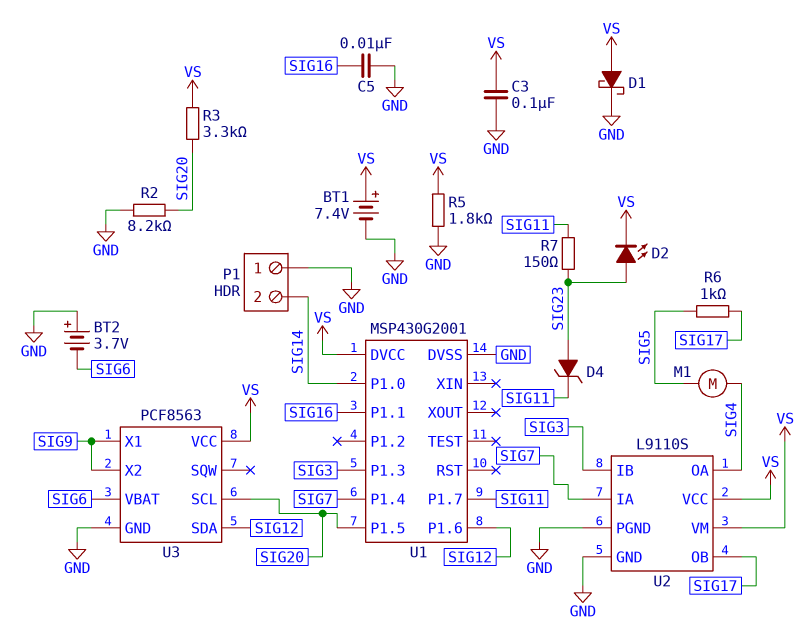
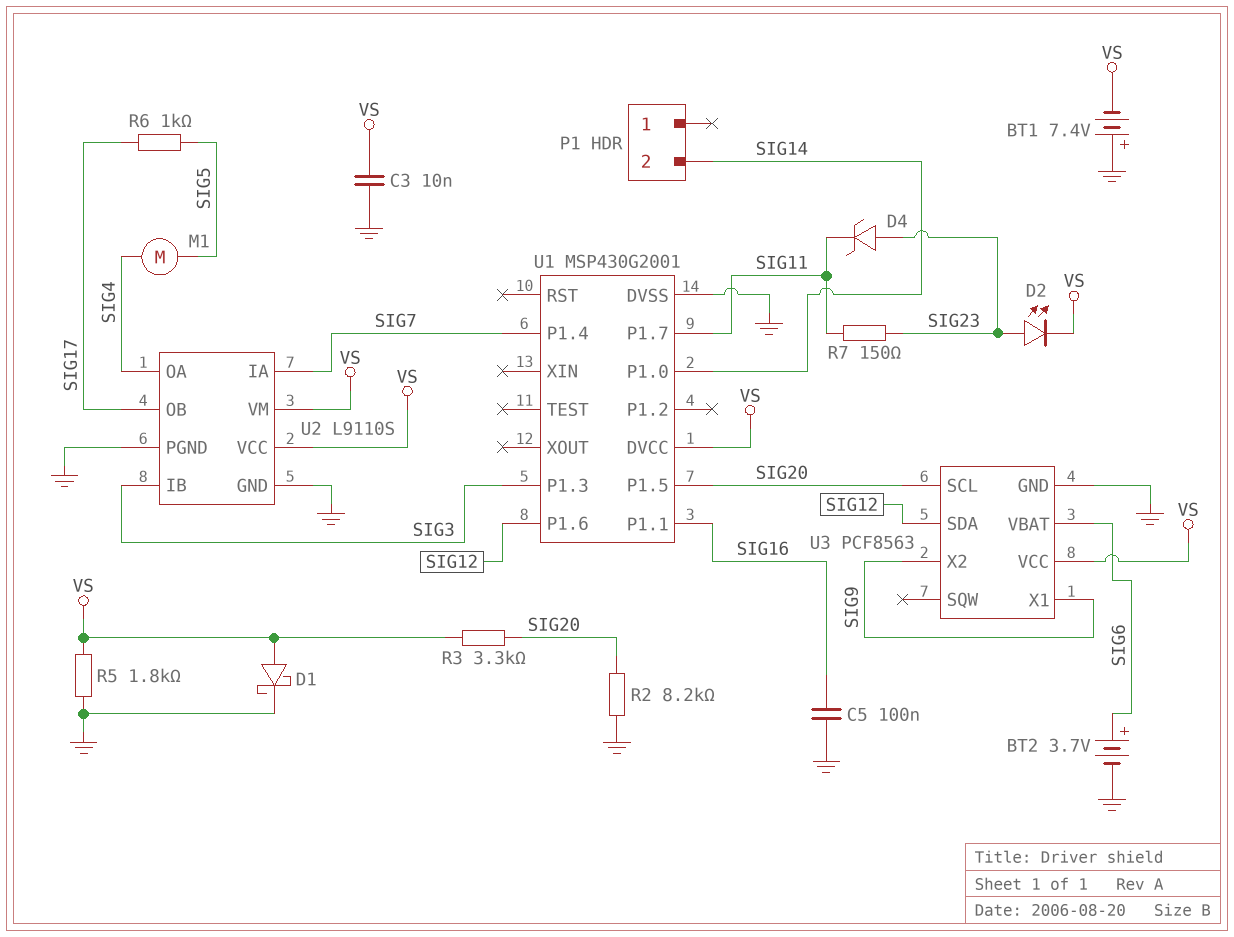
BT1: 7.4V (plus VS, minus GND) -> 7.4V (plus GND, minus VS)
BT2: 3.7V (plus GND, minus SIG6) -> 3.7V (plus SIG6, minus GND)
C3: 100nF (GND, VS) -> 10nF (GND, VS)
C5: 10nF (GND, SIG16) -> 100nF (GND, SIG16)
P1 pin 1: GND -> none

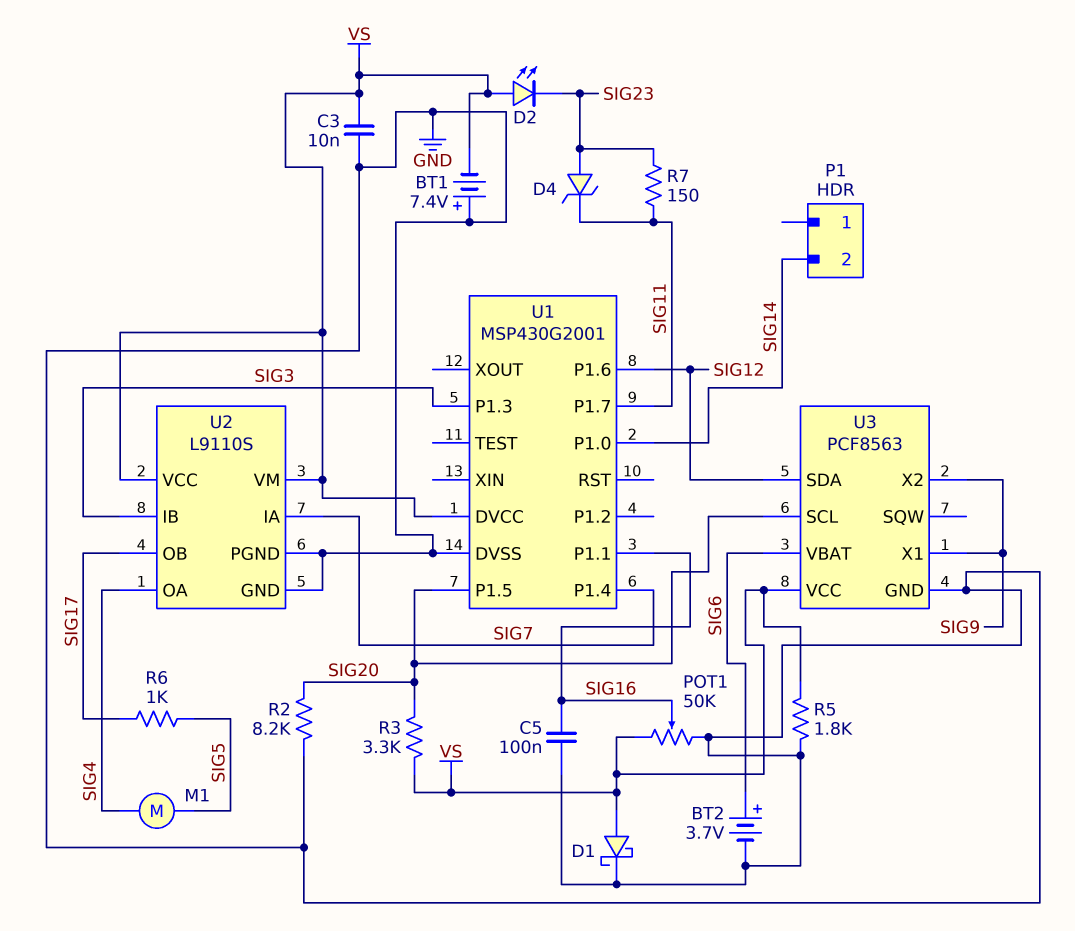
D2: LED (A SIG23, K VS) -> LED (A VS, K SIG23)
POT1: none -> 50k (GND, VS, wiper SIG16)

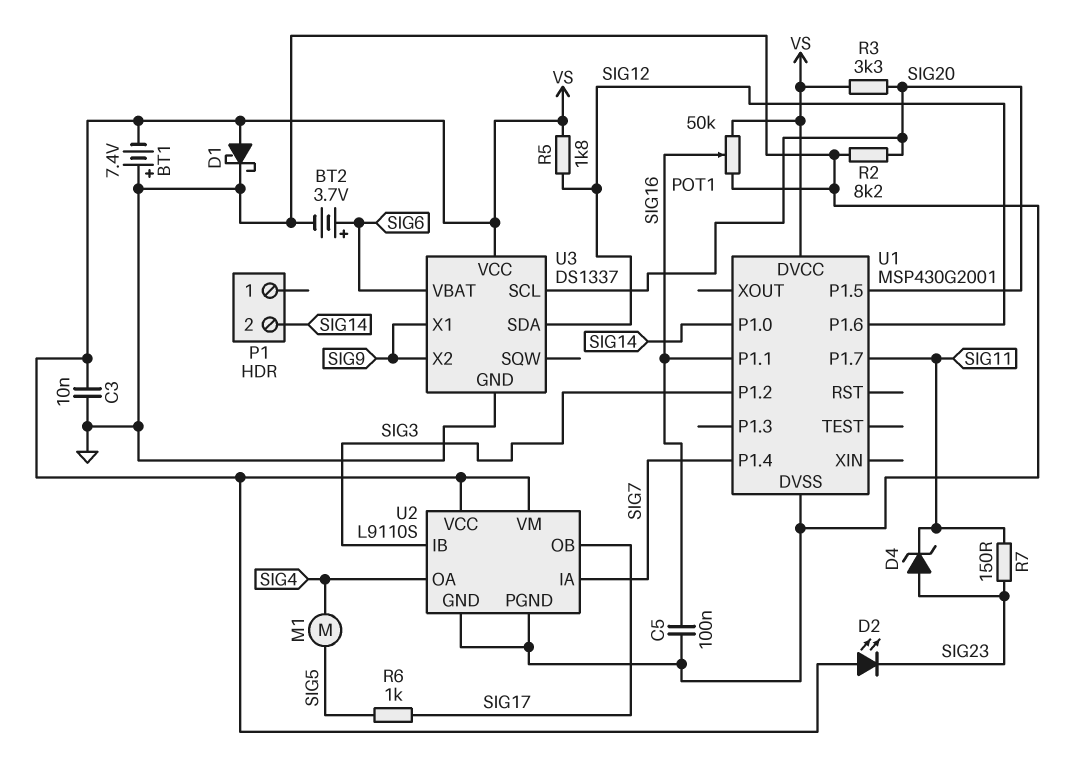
R5: 1.8k (GND, VS) -> 1.8k (SIG12, VS)
U1 pin P1.2: none -> SIG3
U1 pin P1.3: SIG3 -> none
U3: PCF8563 -> DS1337

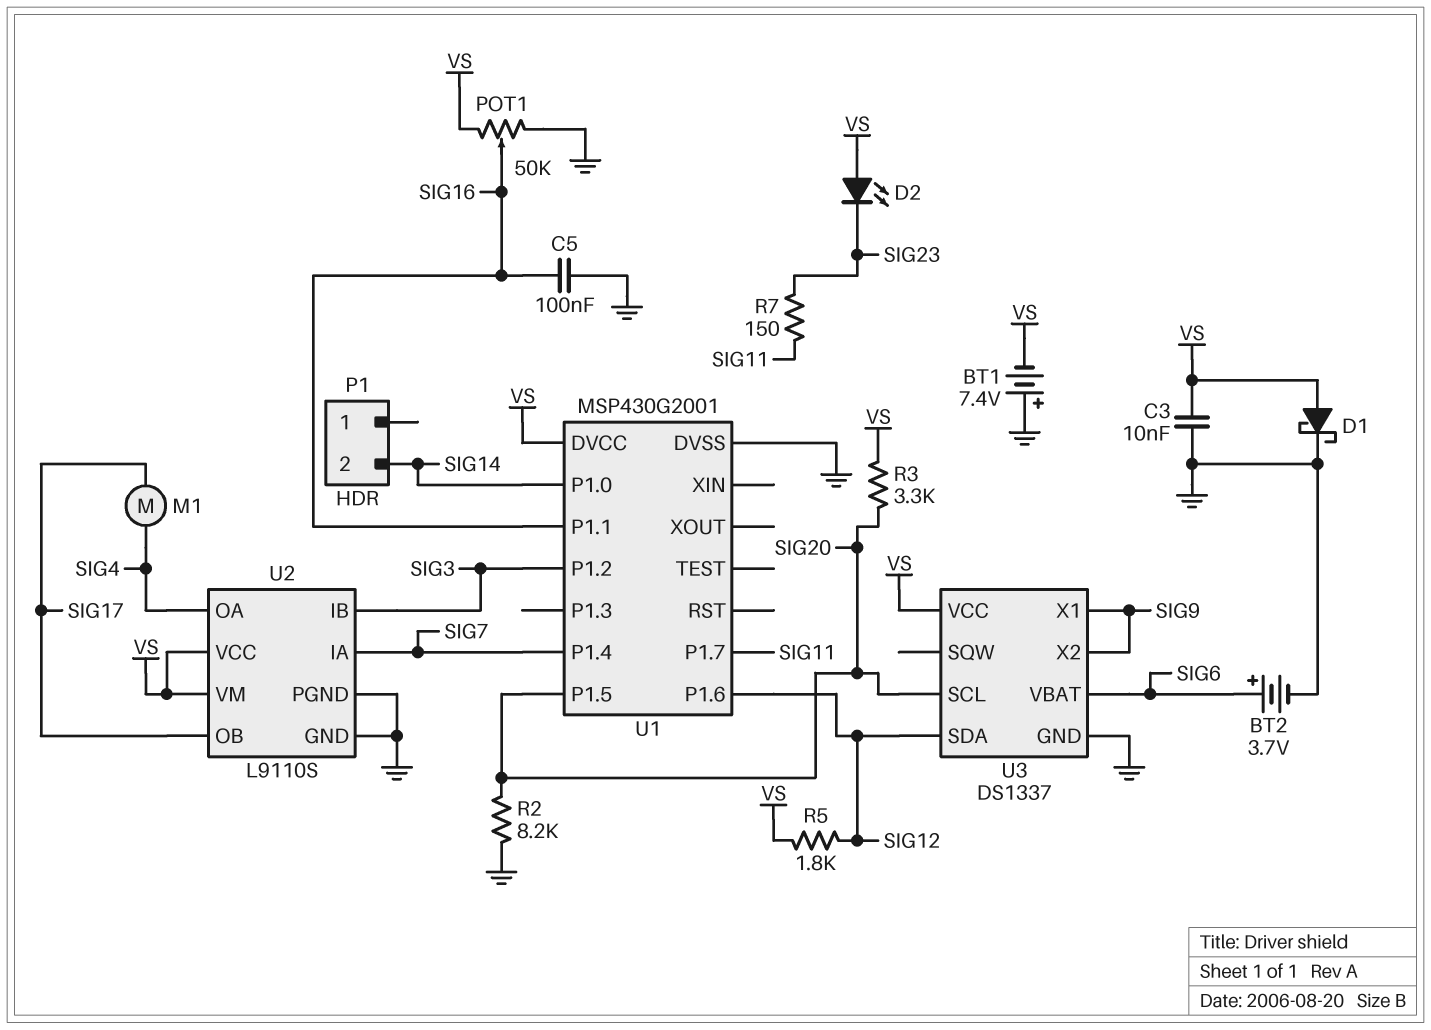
D4: zener (A SIG23, K SIG11) -> none
M1: motor (SIG4, SIG5) -> motor (SIG4, SIG17)
R6: 1k (SIG5, SIG17) -> none

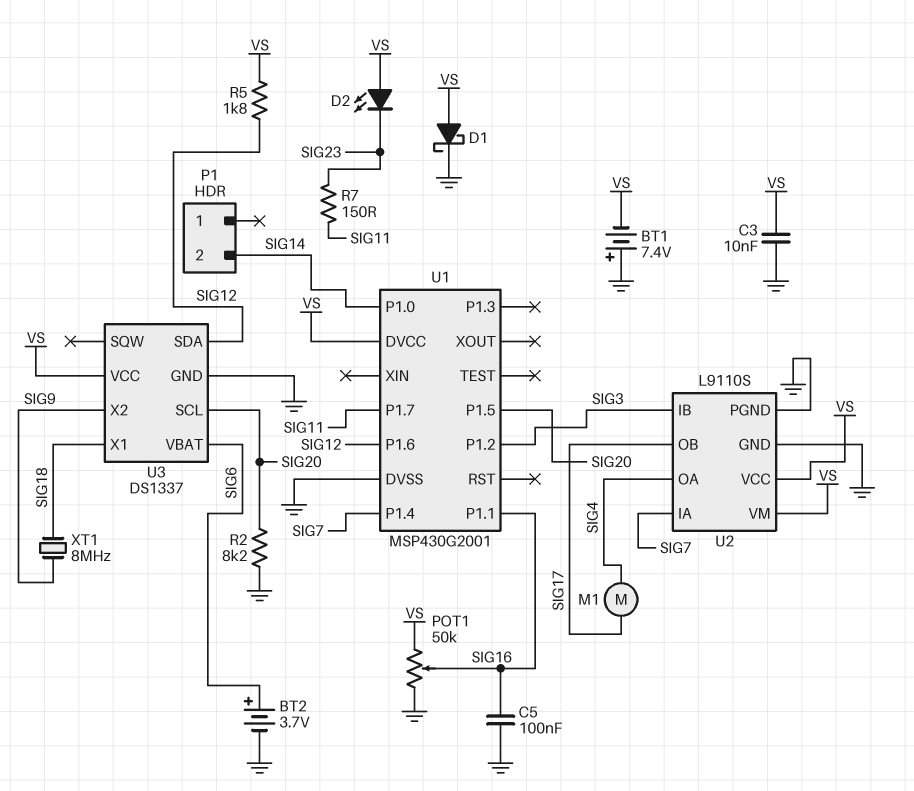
R3: 3.3k (SIG20, VS) -> none
U3 pin X1: SIG9 -> SIG18
XT1: none -> 8MHz (SIG9, SIG18)

